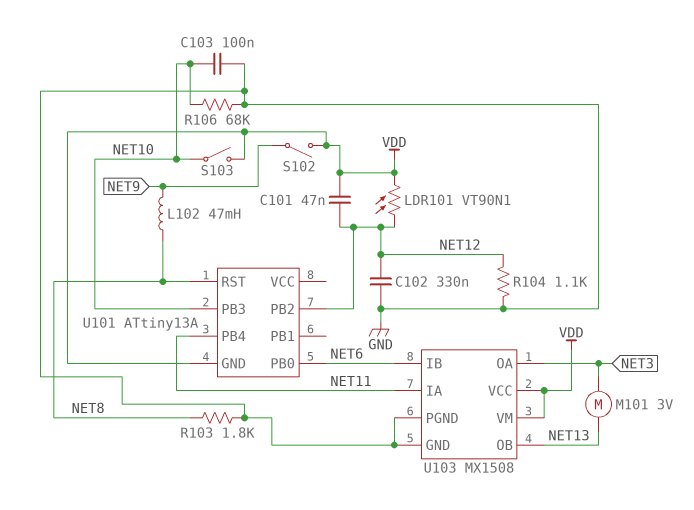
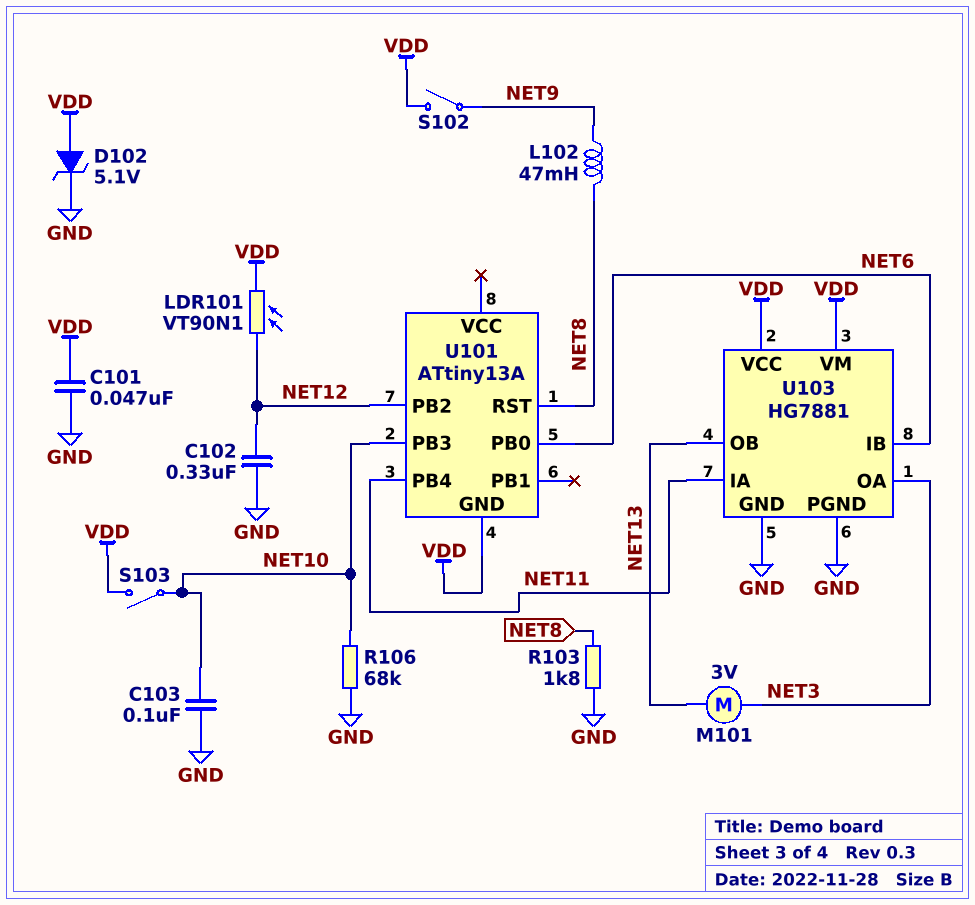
C101: 47nF (NET12, VDD) -> 47nF (GND, VDD)
D102: none -> zener 5.1V (A VDD, K GND)
R104: 1.1k (GND, NET12) -> none
U103: MX1508 -> HG7881

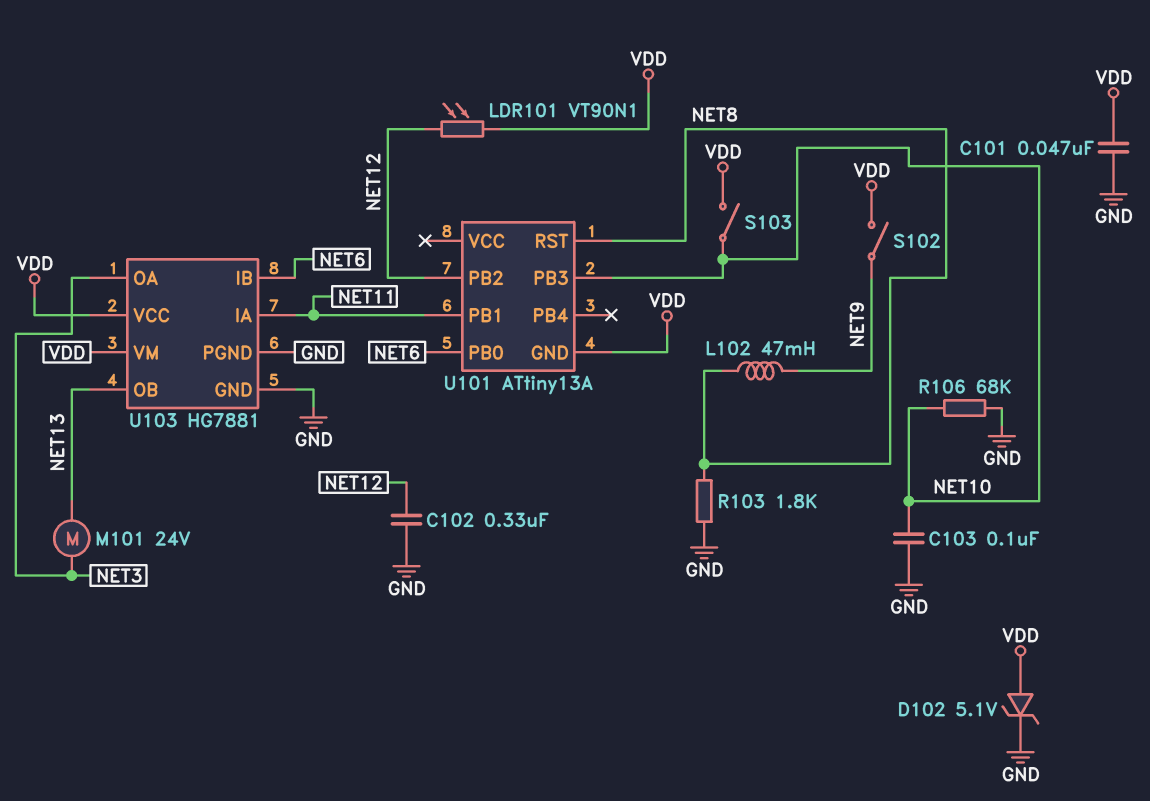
M101: motor 3V (NET3, NET13) -> motor 24V (NET3, NET13)
U101 pin PB1: none -> NET11
U101 pin PB4: NET11 -> none

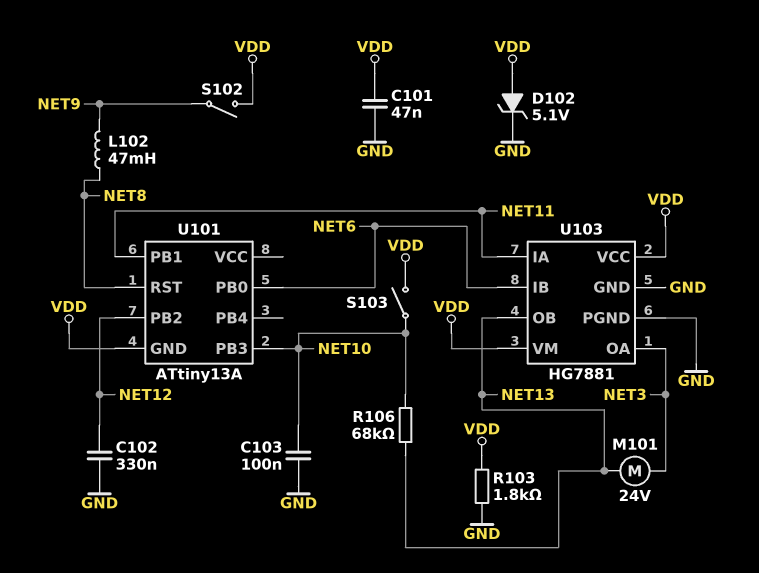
LDR101: VT90N1 (NET12, VDD) -> none
R103: 1.8k (GND, NET8) -> 1.8k (GND, VDD)
R106: 68k (GND, NET10) -> 68k (NET10, NET13)

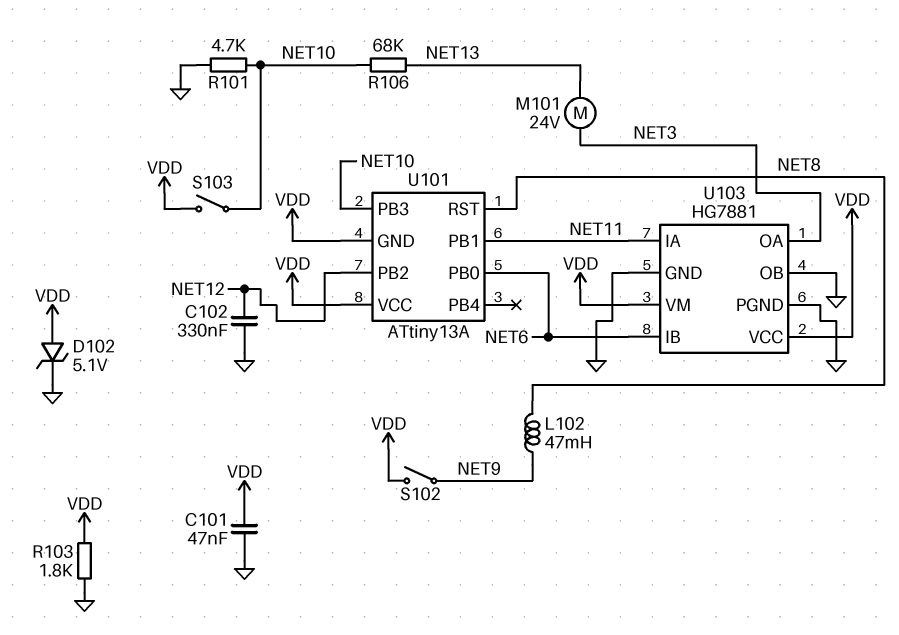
C103: 100nF (GND, NET10) -> none
R101: none -> 4.7k (GND, NET10)
U101 pin VCC: none -> VDD
U103 pin OB: NET13 -> GND

